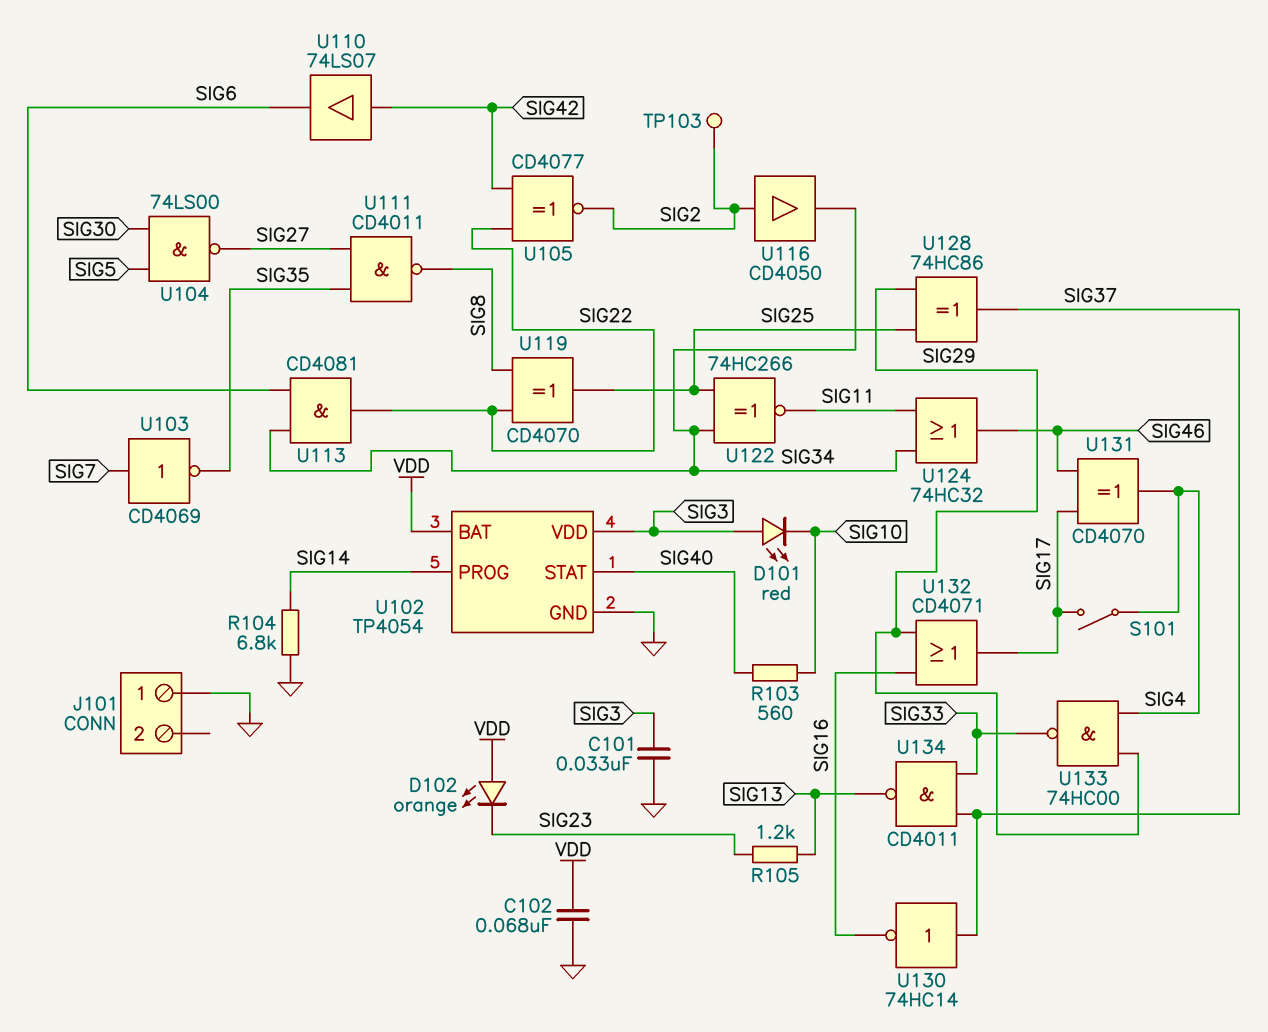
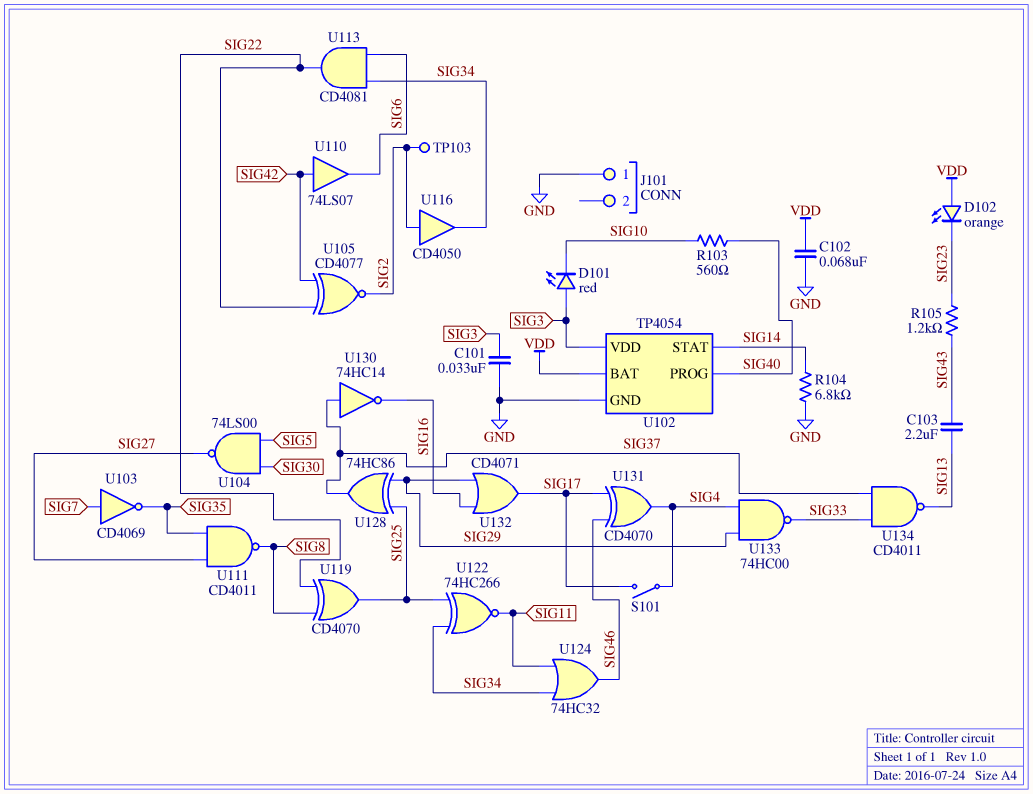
C103: none -> 2.2uF (SIG13, SIG43)
R105: 1.2k (SIG13, SIG23) -> 1.2k (SIG23, SIG43)
U102 pin PROG: SIG14 -> SIG40
U102 pin STAT: SIG40 -> SIG14

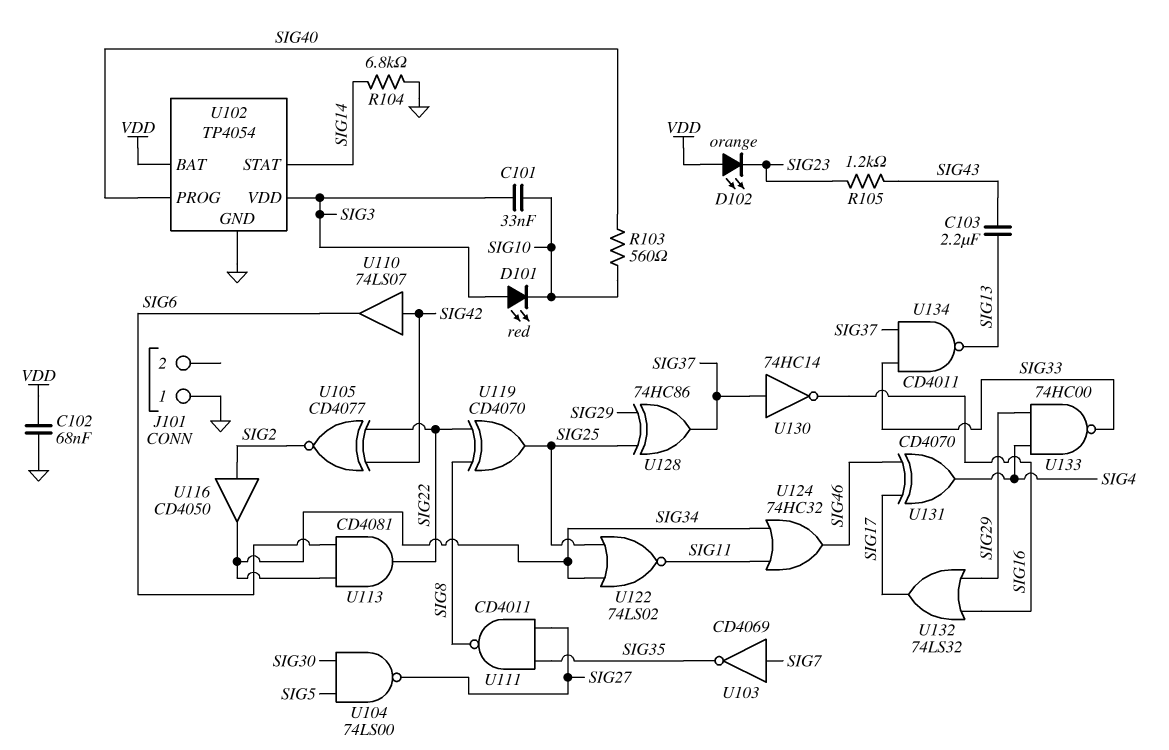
C101: 33nF (GND, SIG3) -> 33nF (SIG3, SIG10)
S101: switch (SIG4, SIG17) -> none
TP103: test point (SIG2) -> none
U122: XNOR 74HC266 (in SIG25, in SIG34, out SIG11) -> NOR 74LS02 (in SIG25, in SIG34, out SIG11)
U132: OR CD4071 (in SIG16, in SIG29, out SIG17) -> OR 74LS32 (in SIG16, in SIG29, out SIG17)

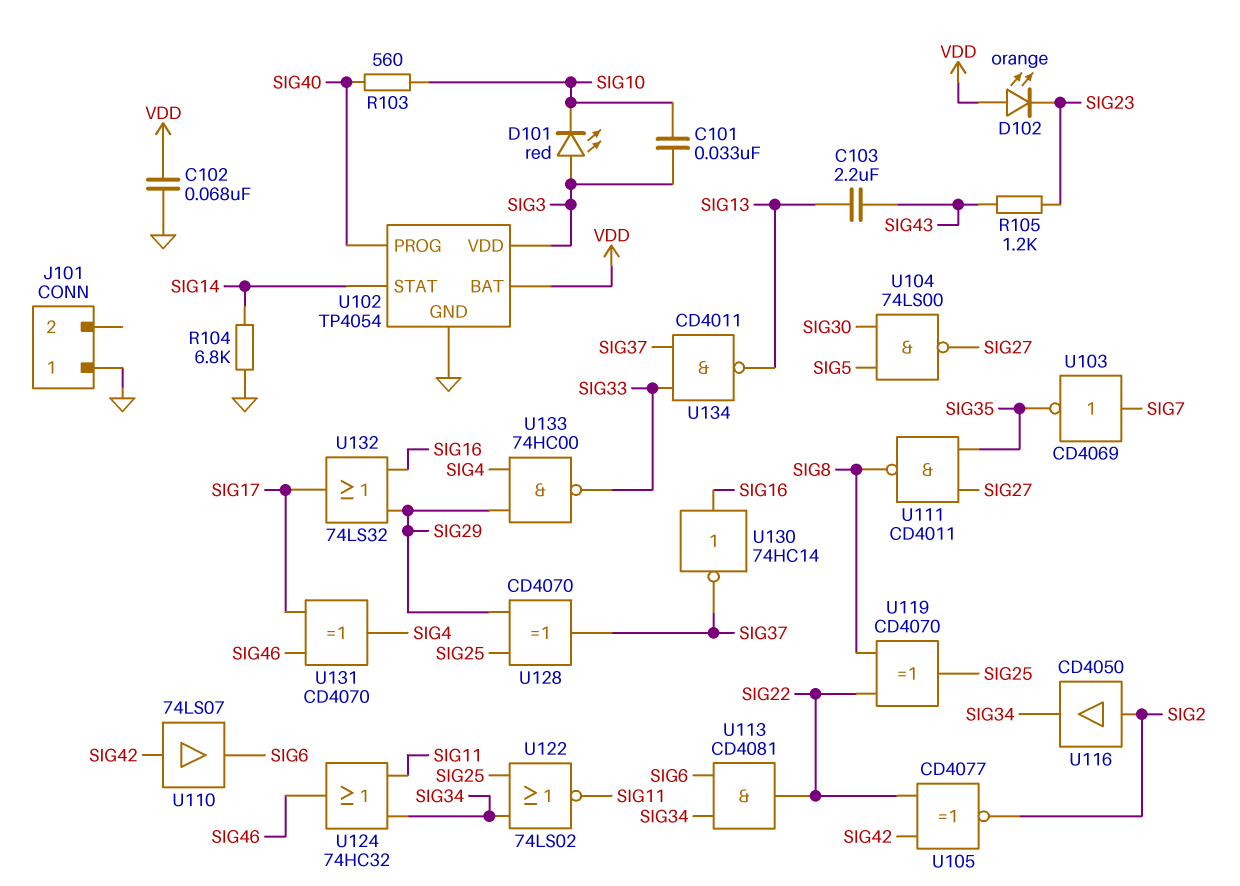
U128: XOR 74HC86 (in SIG25, in SIG29, out SIG37) -> XOR CD4070 (in SIG25, in SIG29, out SIG37)
U130: NOT 74HC14 (in SIG37, out SIG16) -> NOT 74HC14 (in SIG16, out SIG37)

